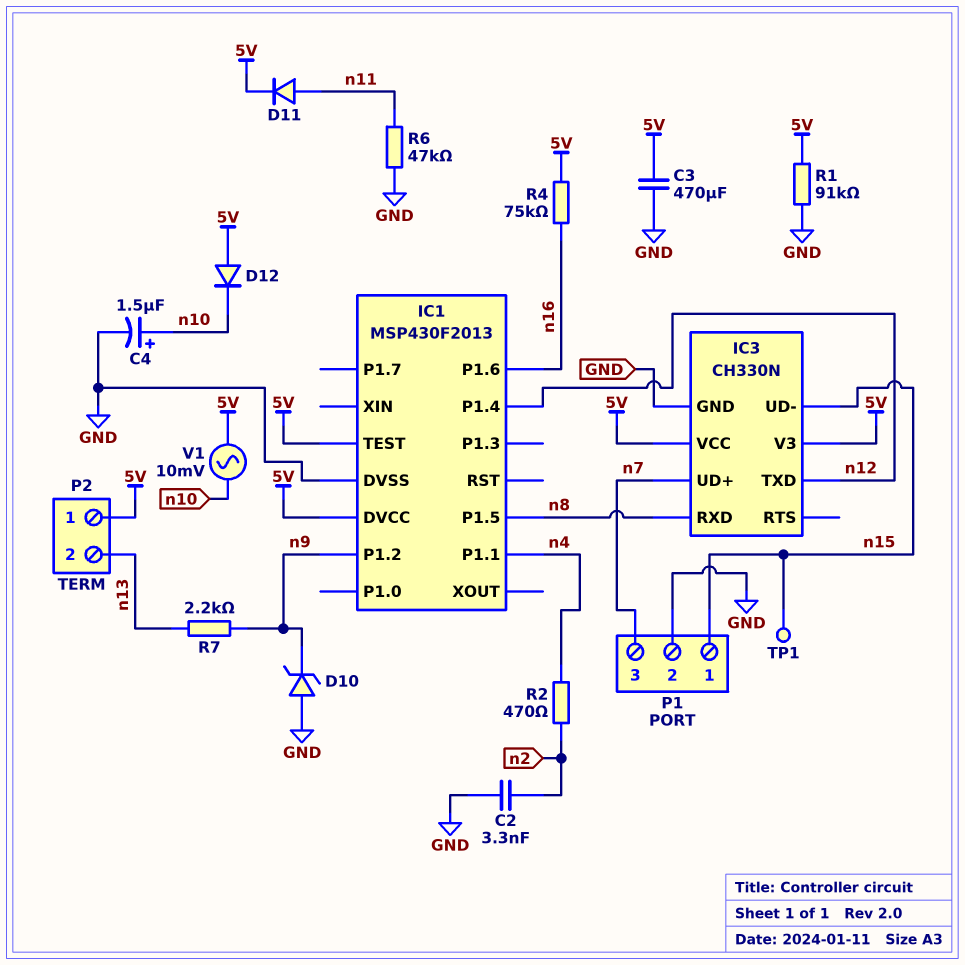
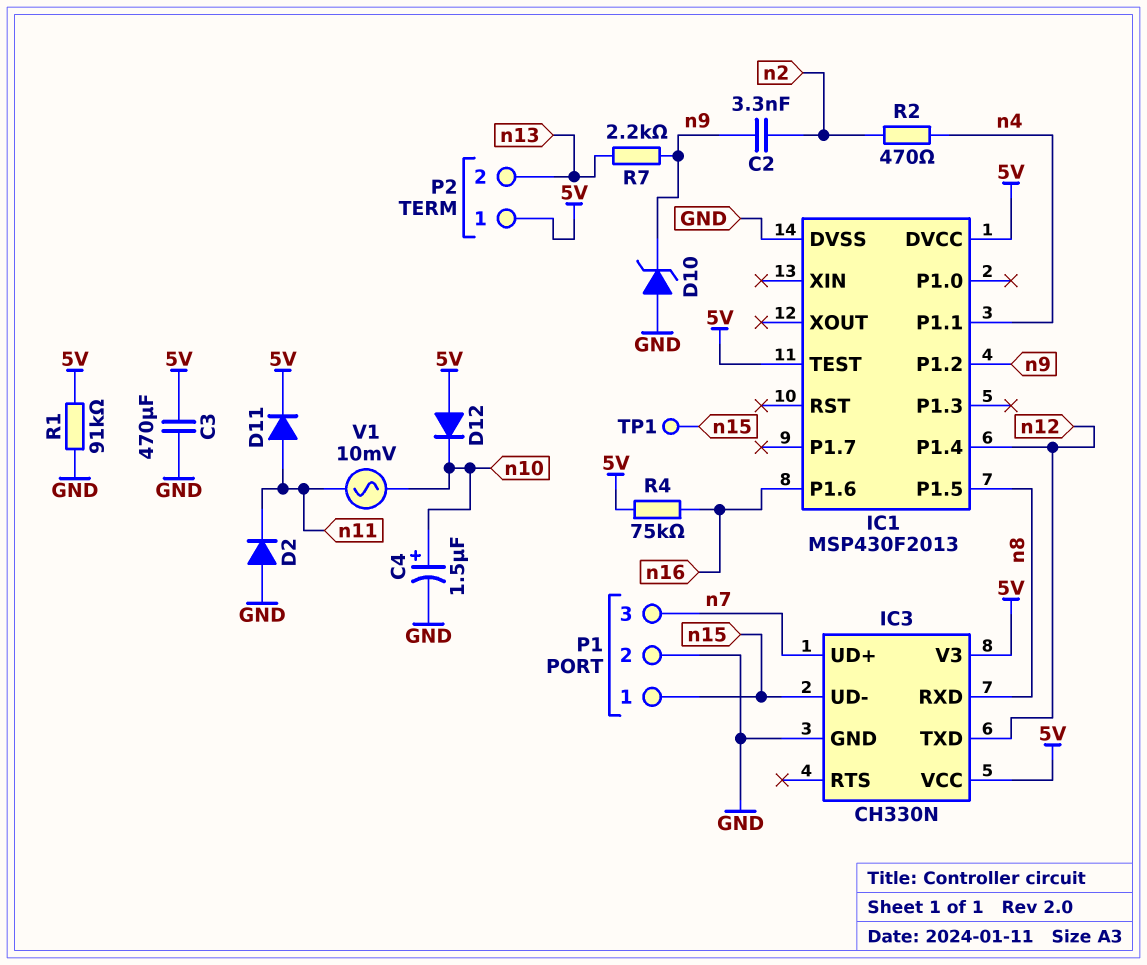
C2: 3.3nF (GND, n2) -> 3.3nF (n2, n9)
D2: none -> diode (A GND, K n11)
R6: 47k (GND, n11) -> none
V1: AC 10mV (5V, n10) -> AC 10mV (n10, n11)

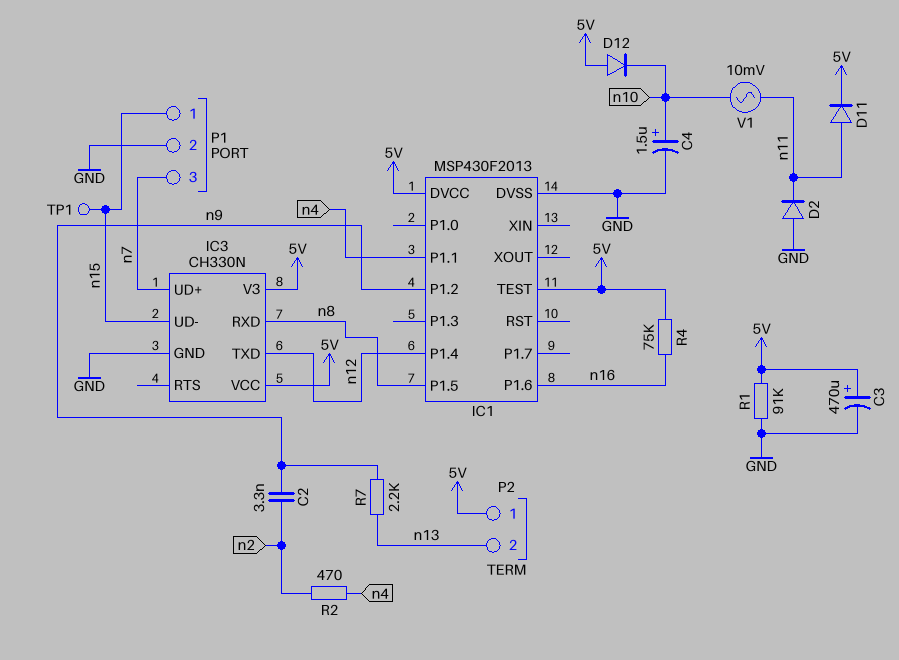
C3: 470uF (5V, GND) -> 470uF (plus 5V, minus GND)
D10: zener (A GND, K n9) -> none

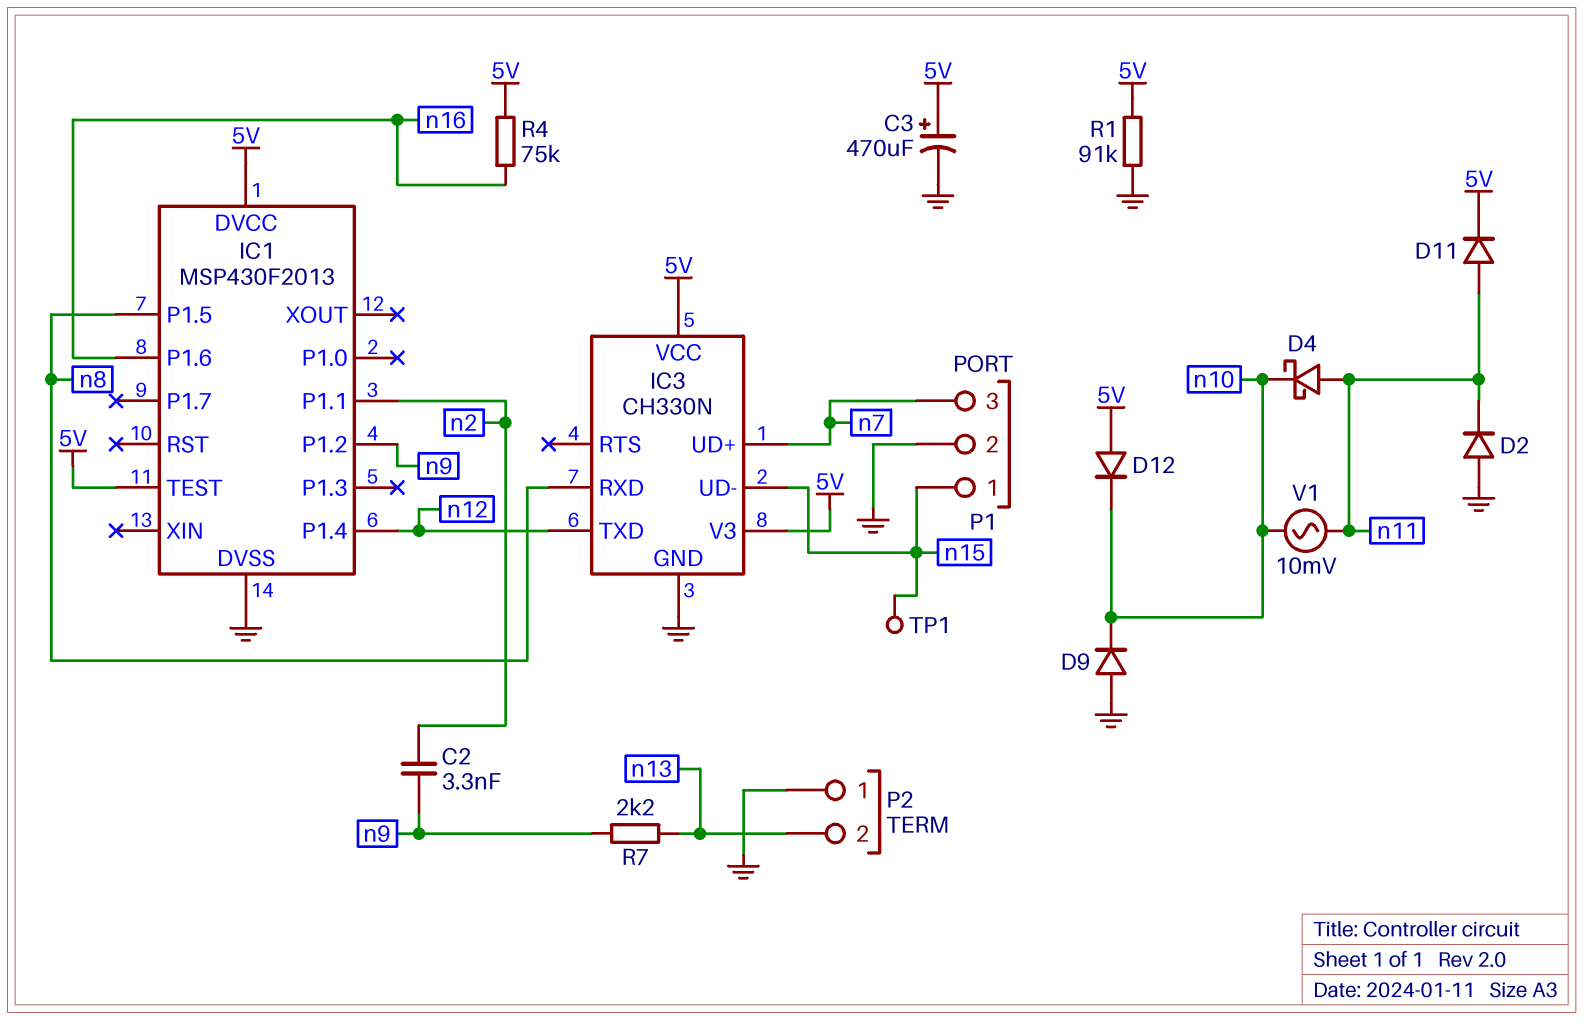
C4: 1.5uF (plus n10, minus GND) -> none
D4: none -> schottky (A n11, K n10)
D9: none -> diode (A GND, K n10)
IC1 pin P1.1: n4 -> n2
P2 pin 1: 5V -> GND
R2: 470 (n2, n4) -> none

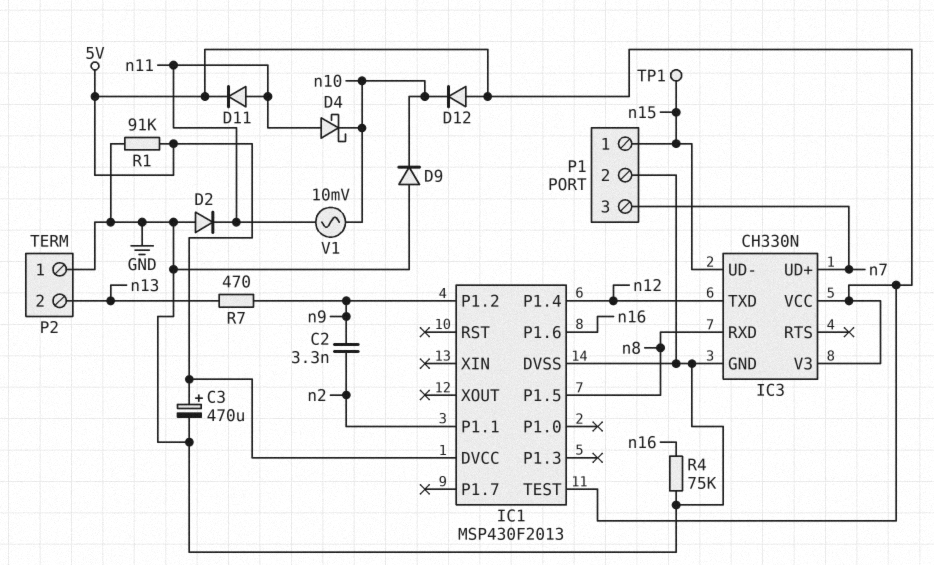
R4: 75k (5V, n16) -> 75k (GND, n16)
R7: 2.2k (n9, n13) -> 470 (n9, n13)

